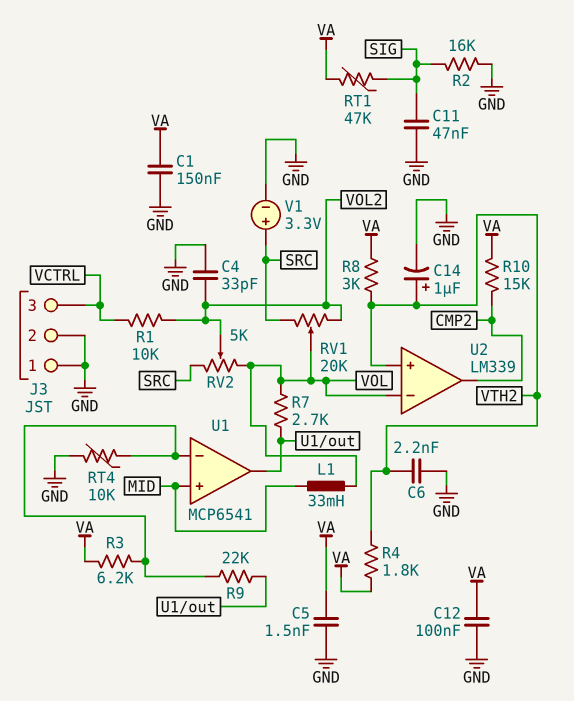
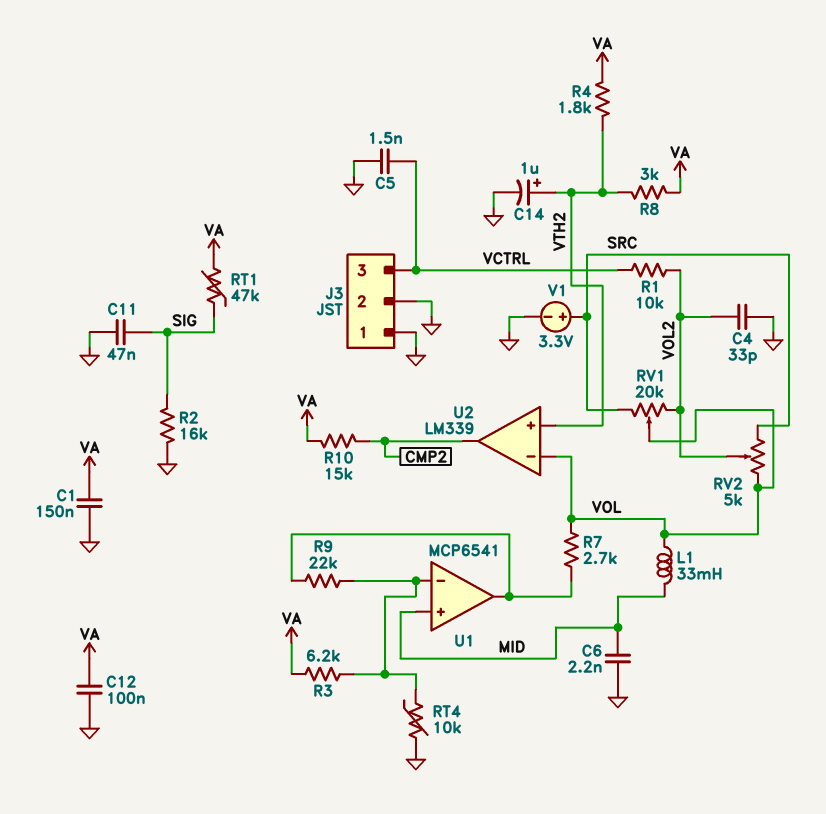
C5: 1.5nF (GND, VA) -> 1.5nF (GND, VCTRL)
C6: 2.2nF (GND, VTH2) -> 2.2nF (GND, MID)

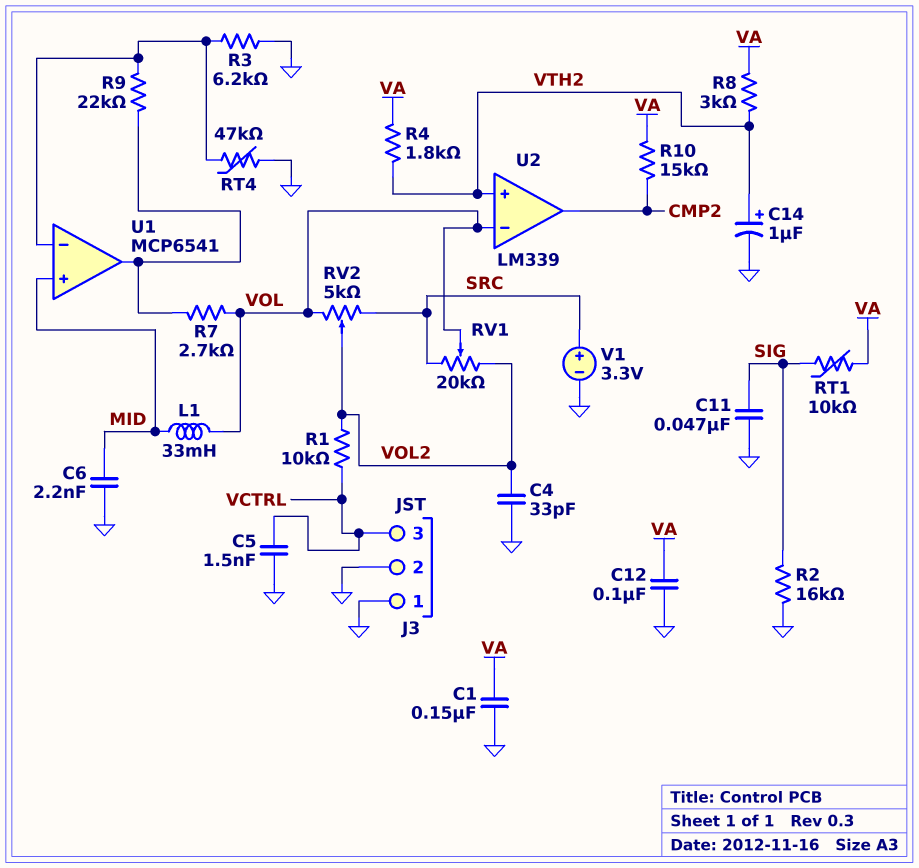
R3: 6.2k (U1/in-, VA) -> 6.2k (GND, U1/in-)
RT1: 47k (SIG, VA) -> 10k (SIG, VA)
RT4: 10k (GND, U1/in-) -> 47k (GND, U1/in-)

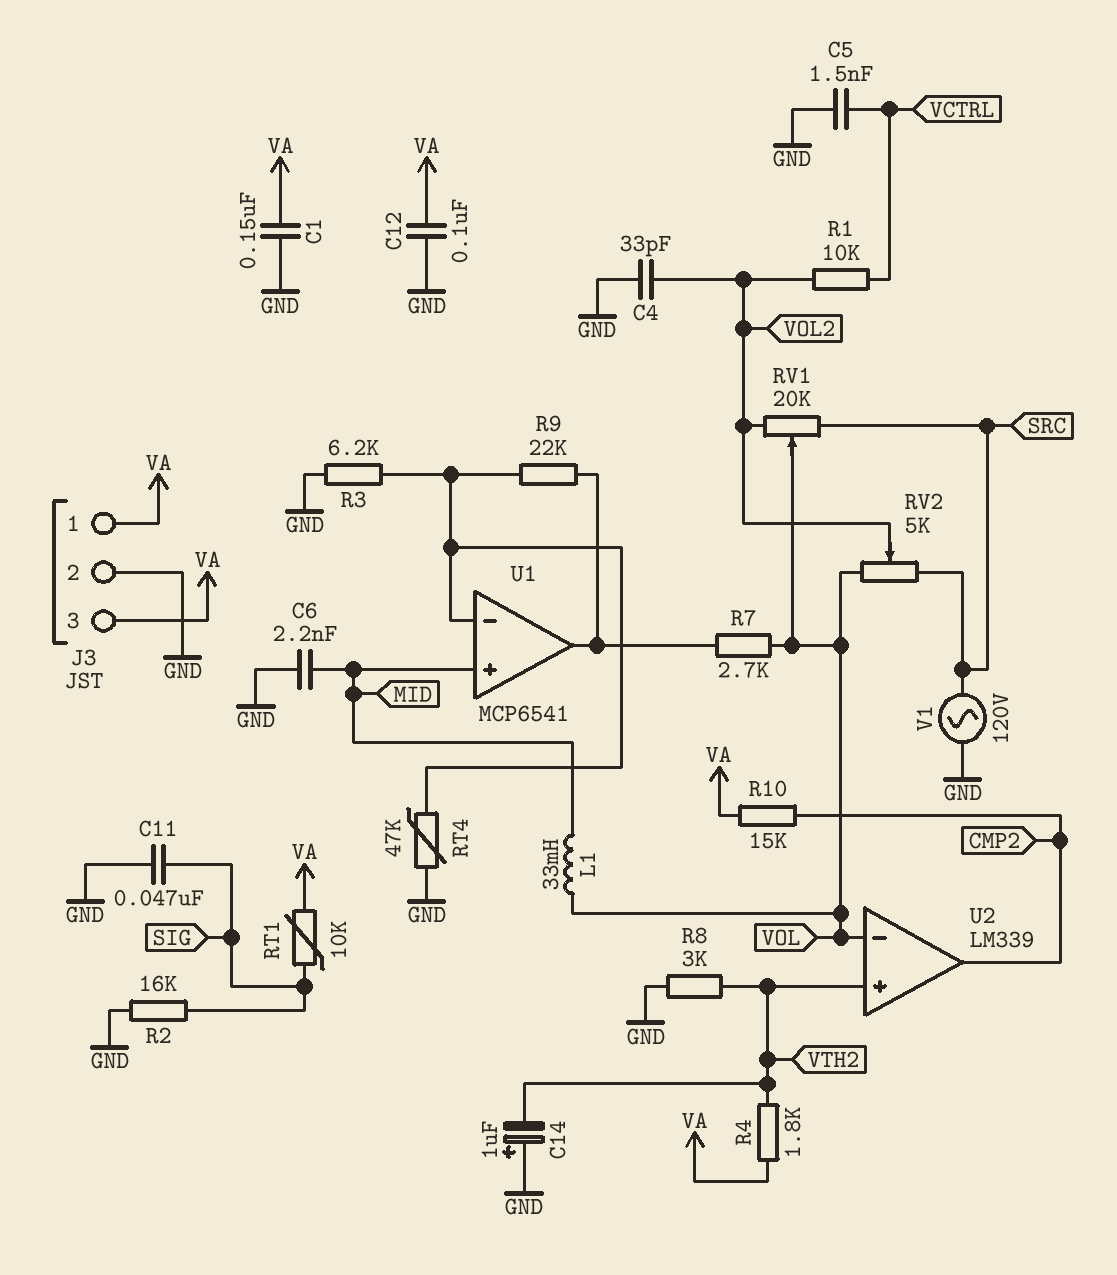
C14: 1uF (plus VTH2, minus GND) -> 1uF (plus GND, minus VTH2)
J3 pin 1: GND -> VA
J3 pin 3: VCTRL -> VA
R8: 3k (VA, VTH2) -> 3k (GND, VTH2)
V1: 3.3V (plus SRC, minus GND) -> AC 120V (GND, SRC)

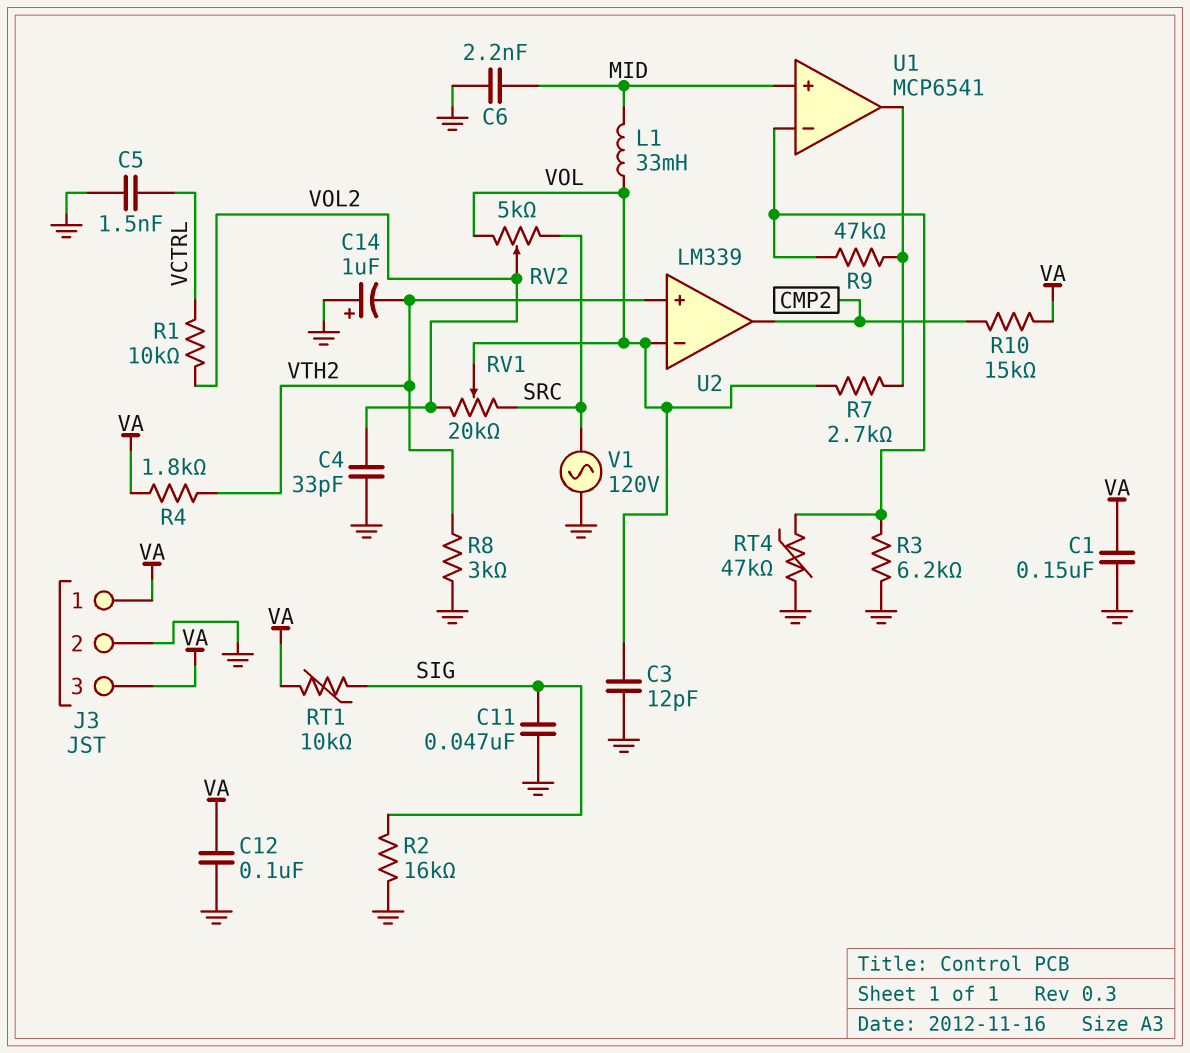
C3: none -> 12pF (GND, VOL)
R9: 22k (U1/in-, U1/out) -> 47k (U1/in-, U1/out)

